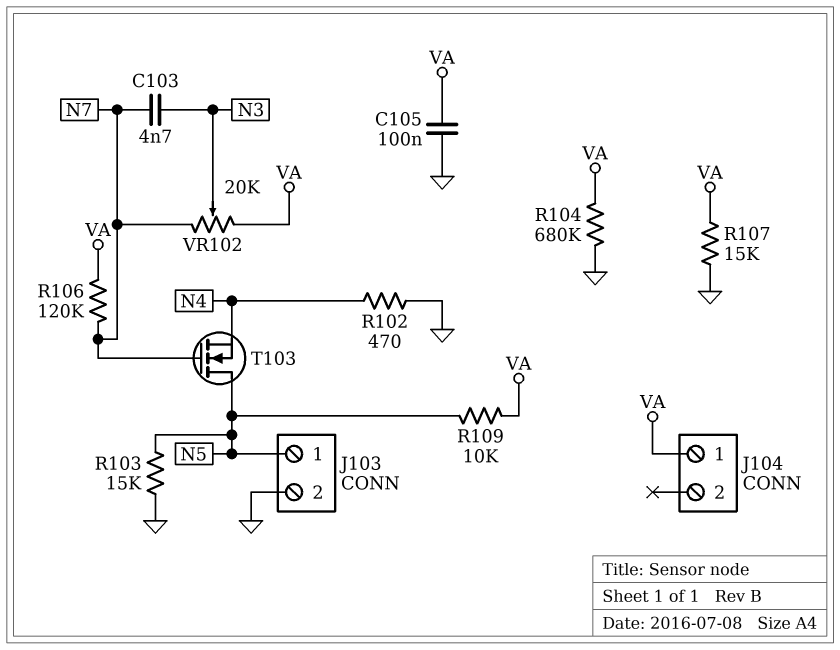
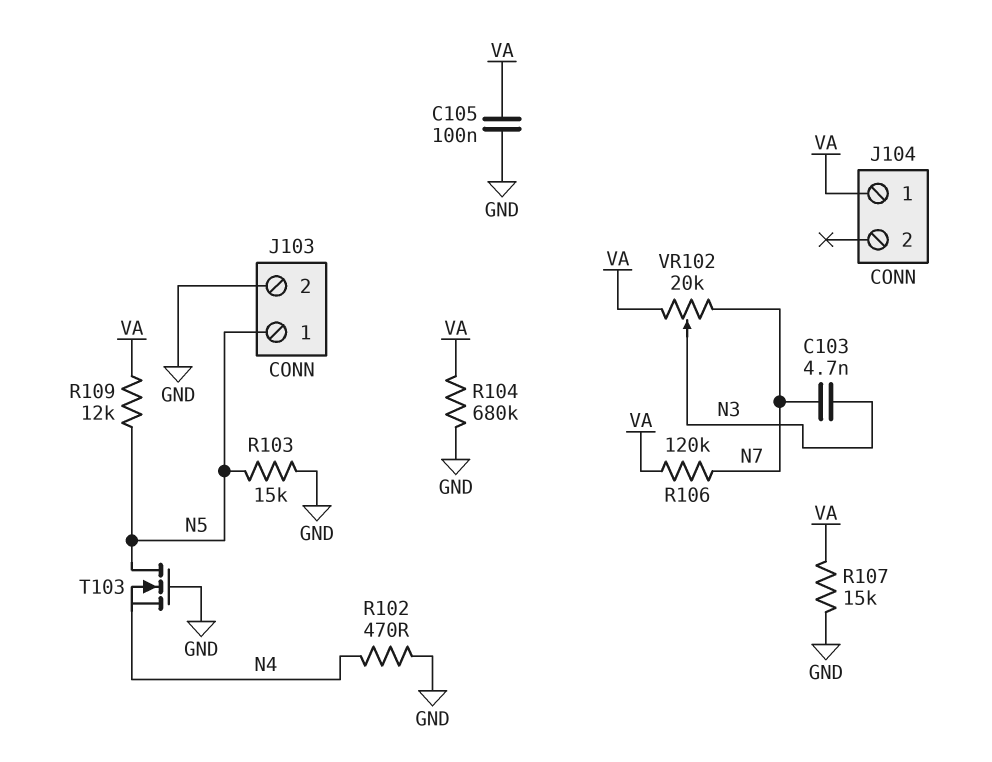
R109: 10k (N5, VA) -> 12k (N5, VA)
T103: NMOS (G N7, D N5, S N4) -> NMOS (G GND, D N5, S N4)

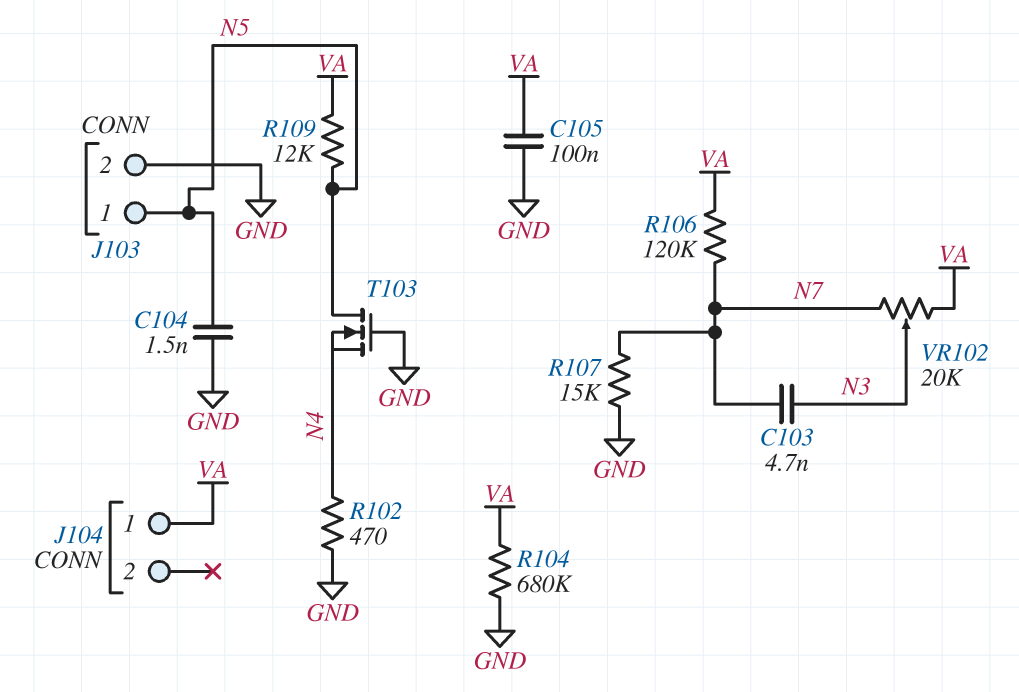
C104: none -> 1.5nF (GND, N5)
R103: 15k (GND, N5) -> none
R107: 15k (GND, VA) -> 15k (GND, N7)

